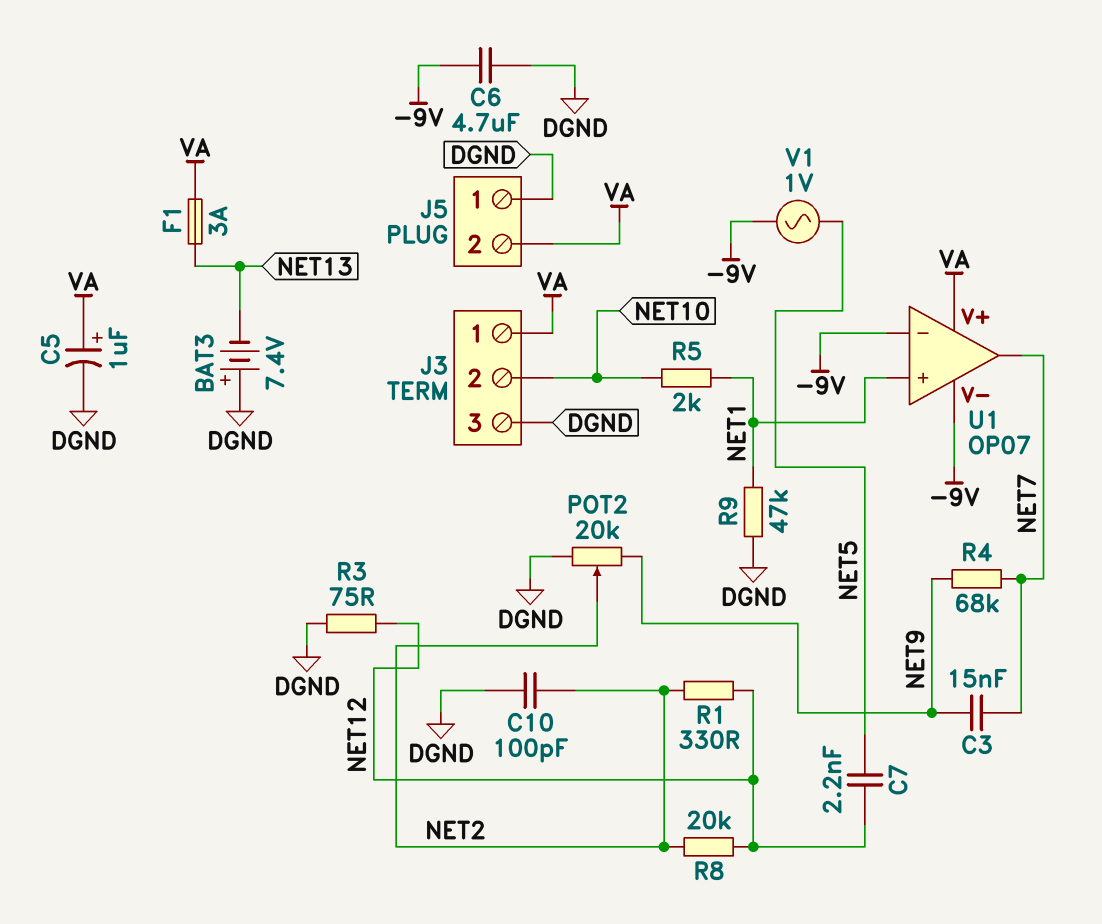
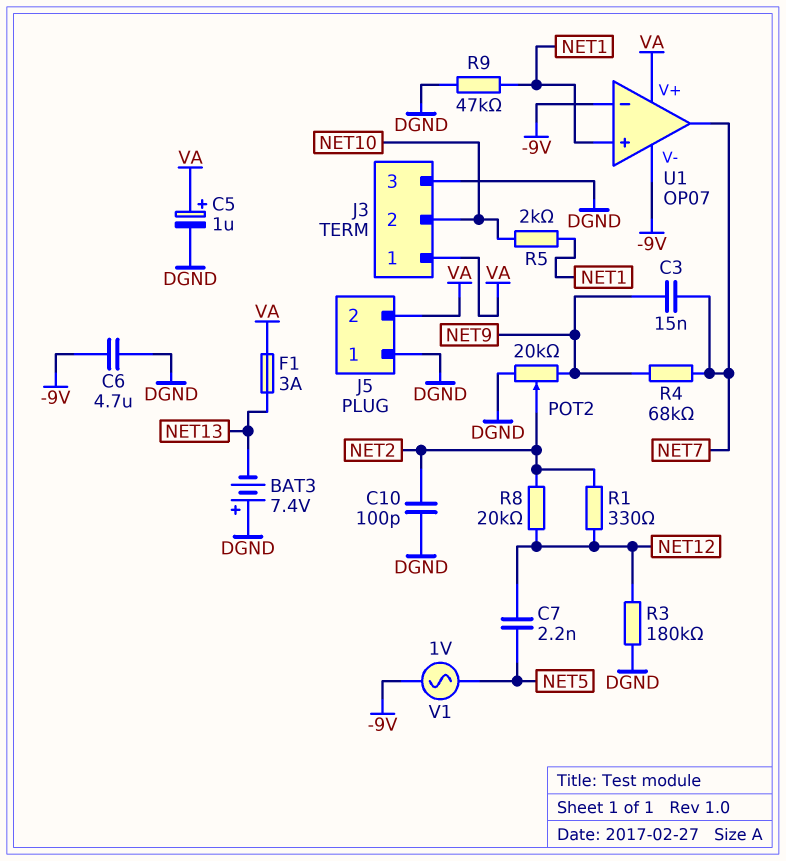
R3: 75 (DGND, NET12) -> 180k (DGND, NET12)

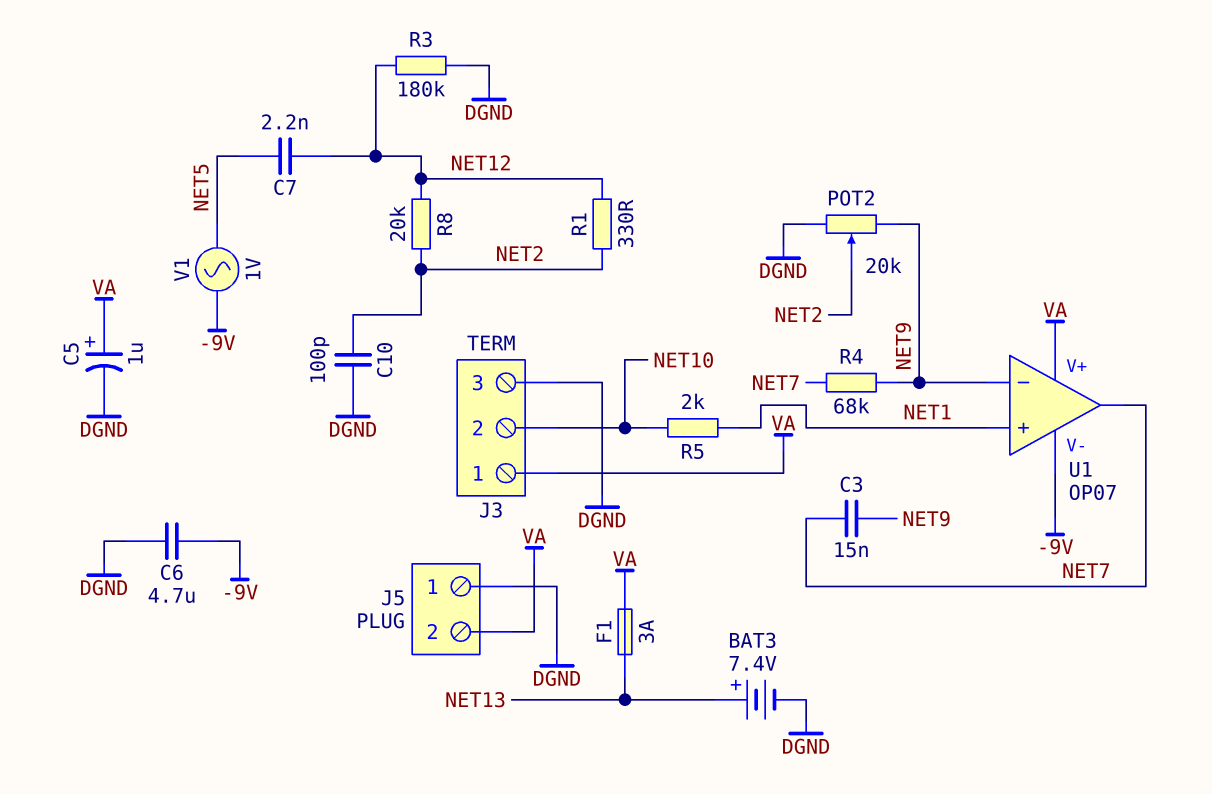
BAT3: 7.4V (plus DGND, minus NET13) -> 7.4V (plus NET13, minus DGND)
R9: 47k (DGND, NET1) -> none
U1 pin in-: -9V -> NET9

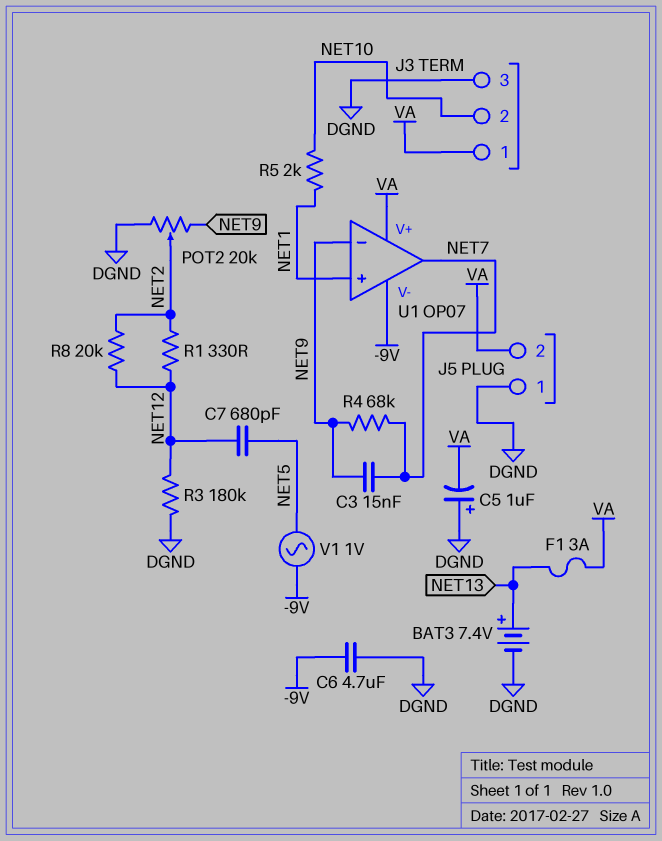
C5: 1uF (plus VA, minus DGND) -> 1uF (plus DGND, minus VA)
C7: 2.2nF (NET5, NET12) -> 680pF (NET5, NET12)
C10: 100pF (DGND, NET2) -> none

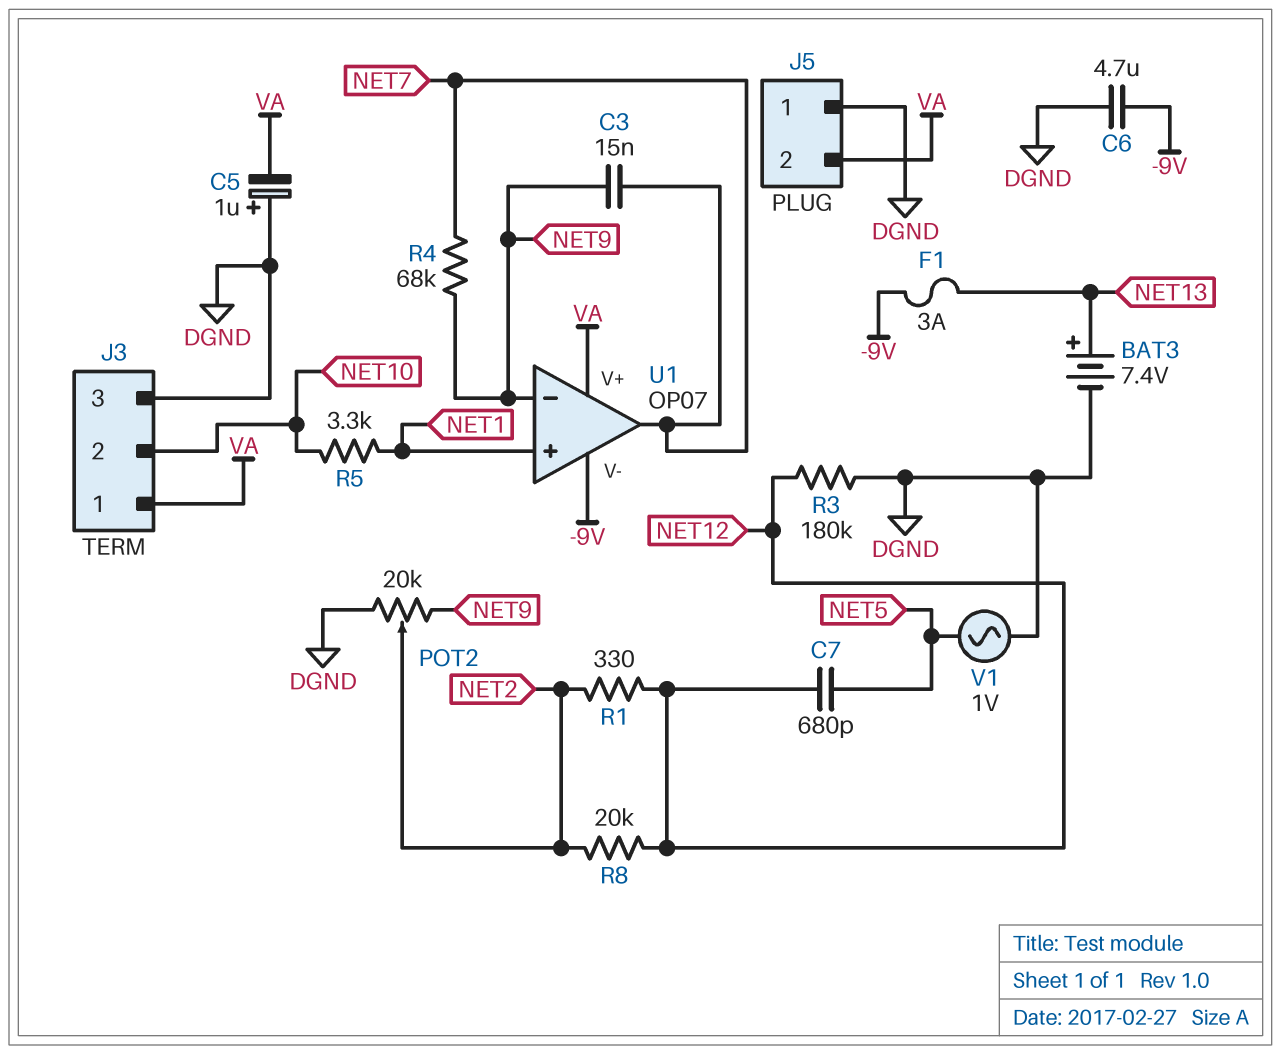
F1: 3A (NET13, VA) -> 3A (-9V, NET13)
R5: 2k (NET1, NET10) -> 3.3k (NET1, NET10)
V1: AC 1V (-9V, NET5) -> AC 1V (DGND, NET5)

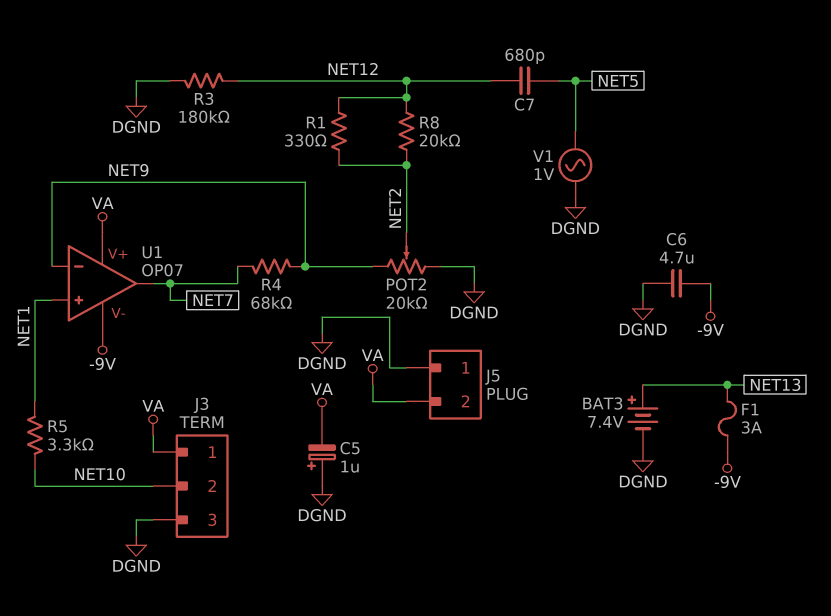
C3: 15nF (NET7, NET9) -> none

